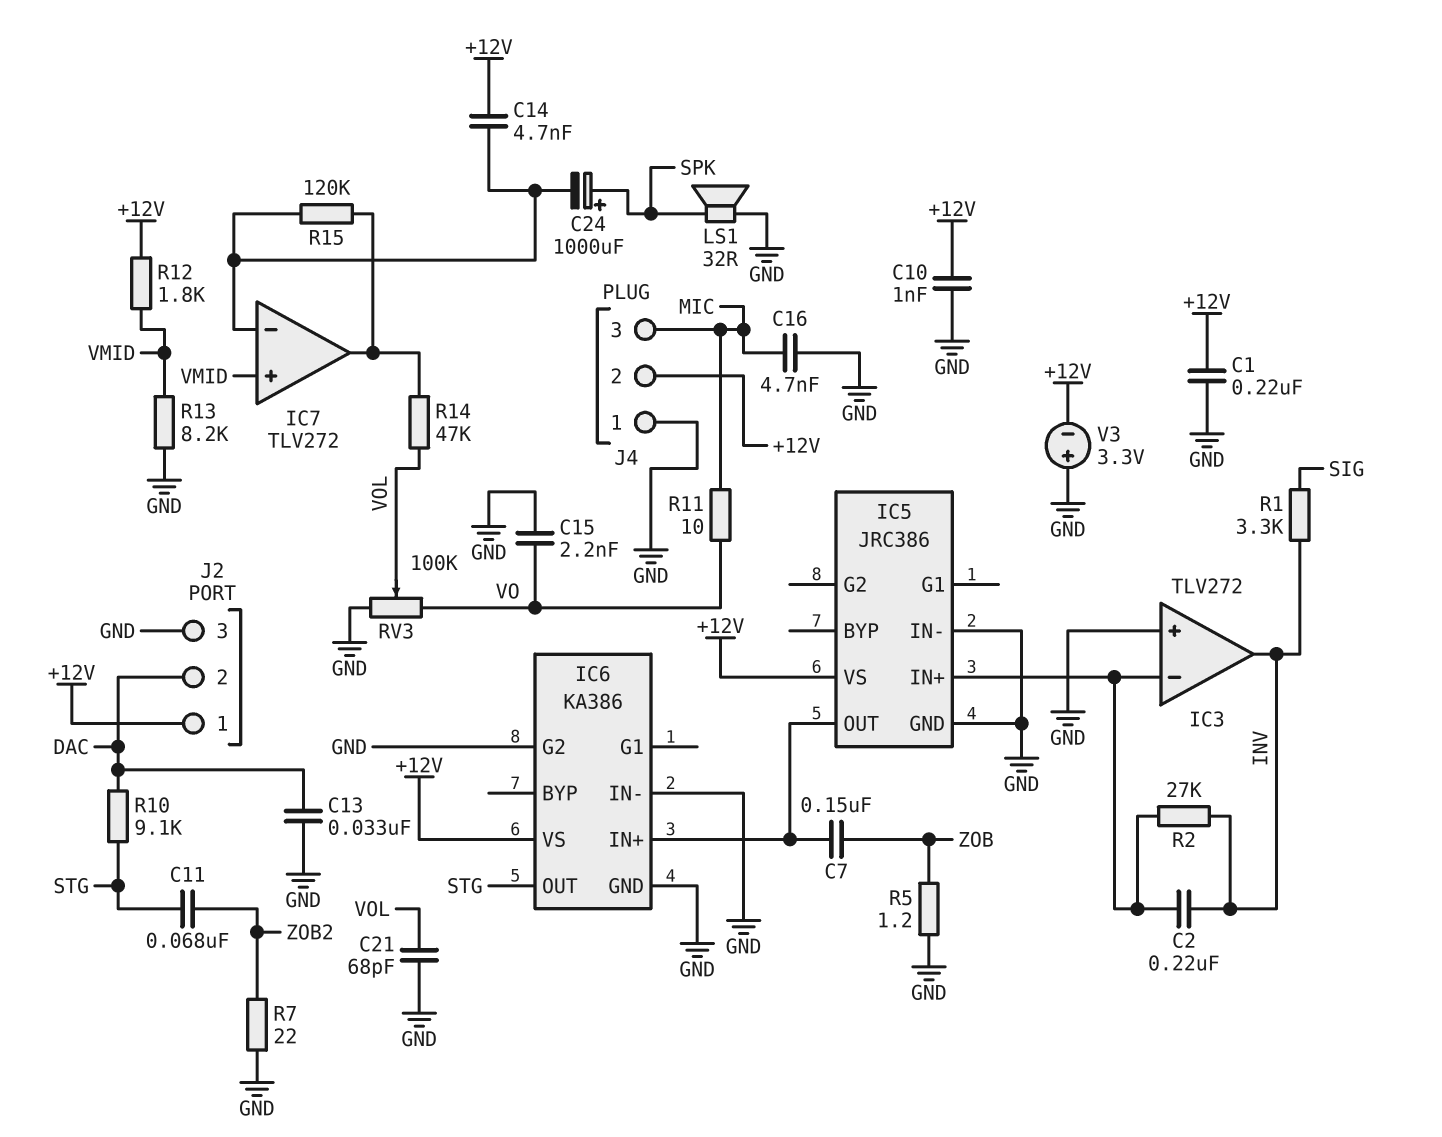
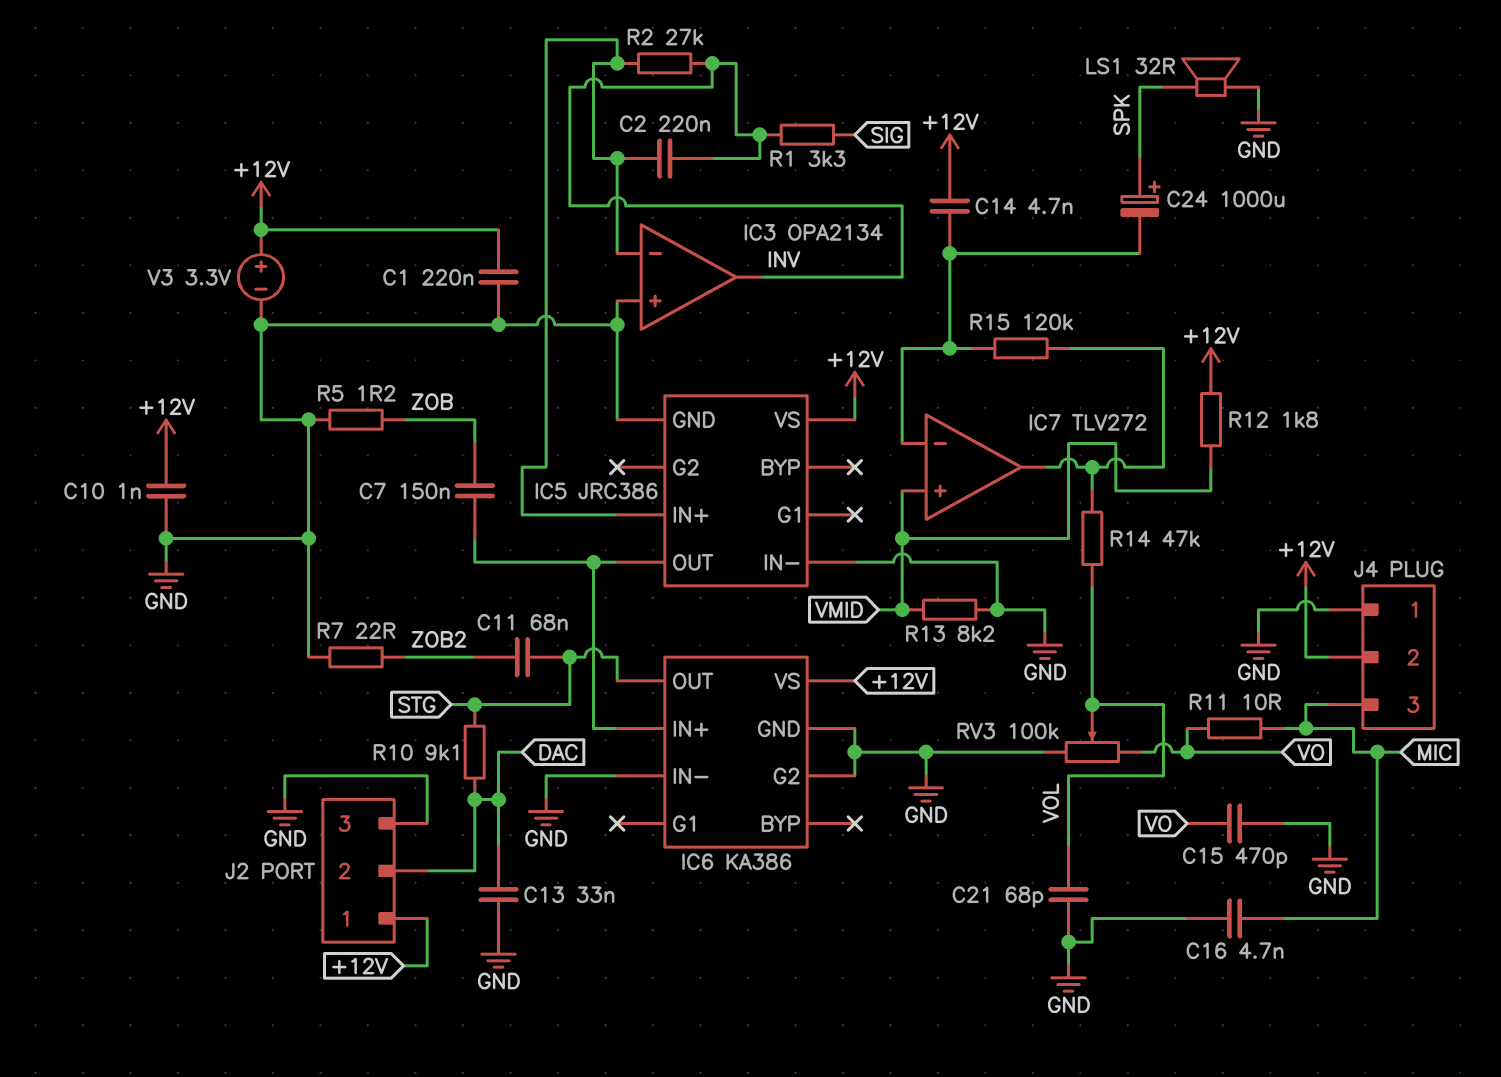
C15: 2.2nF (GND, VO) -> 470pF (GND, VO)
IC3: TLV272 -> OPA2134
V3: 3.3V (plus GND, minus +12V) -> 3.3V (plus +12V, minus GND)

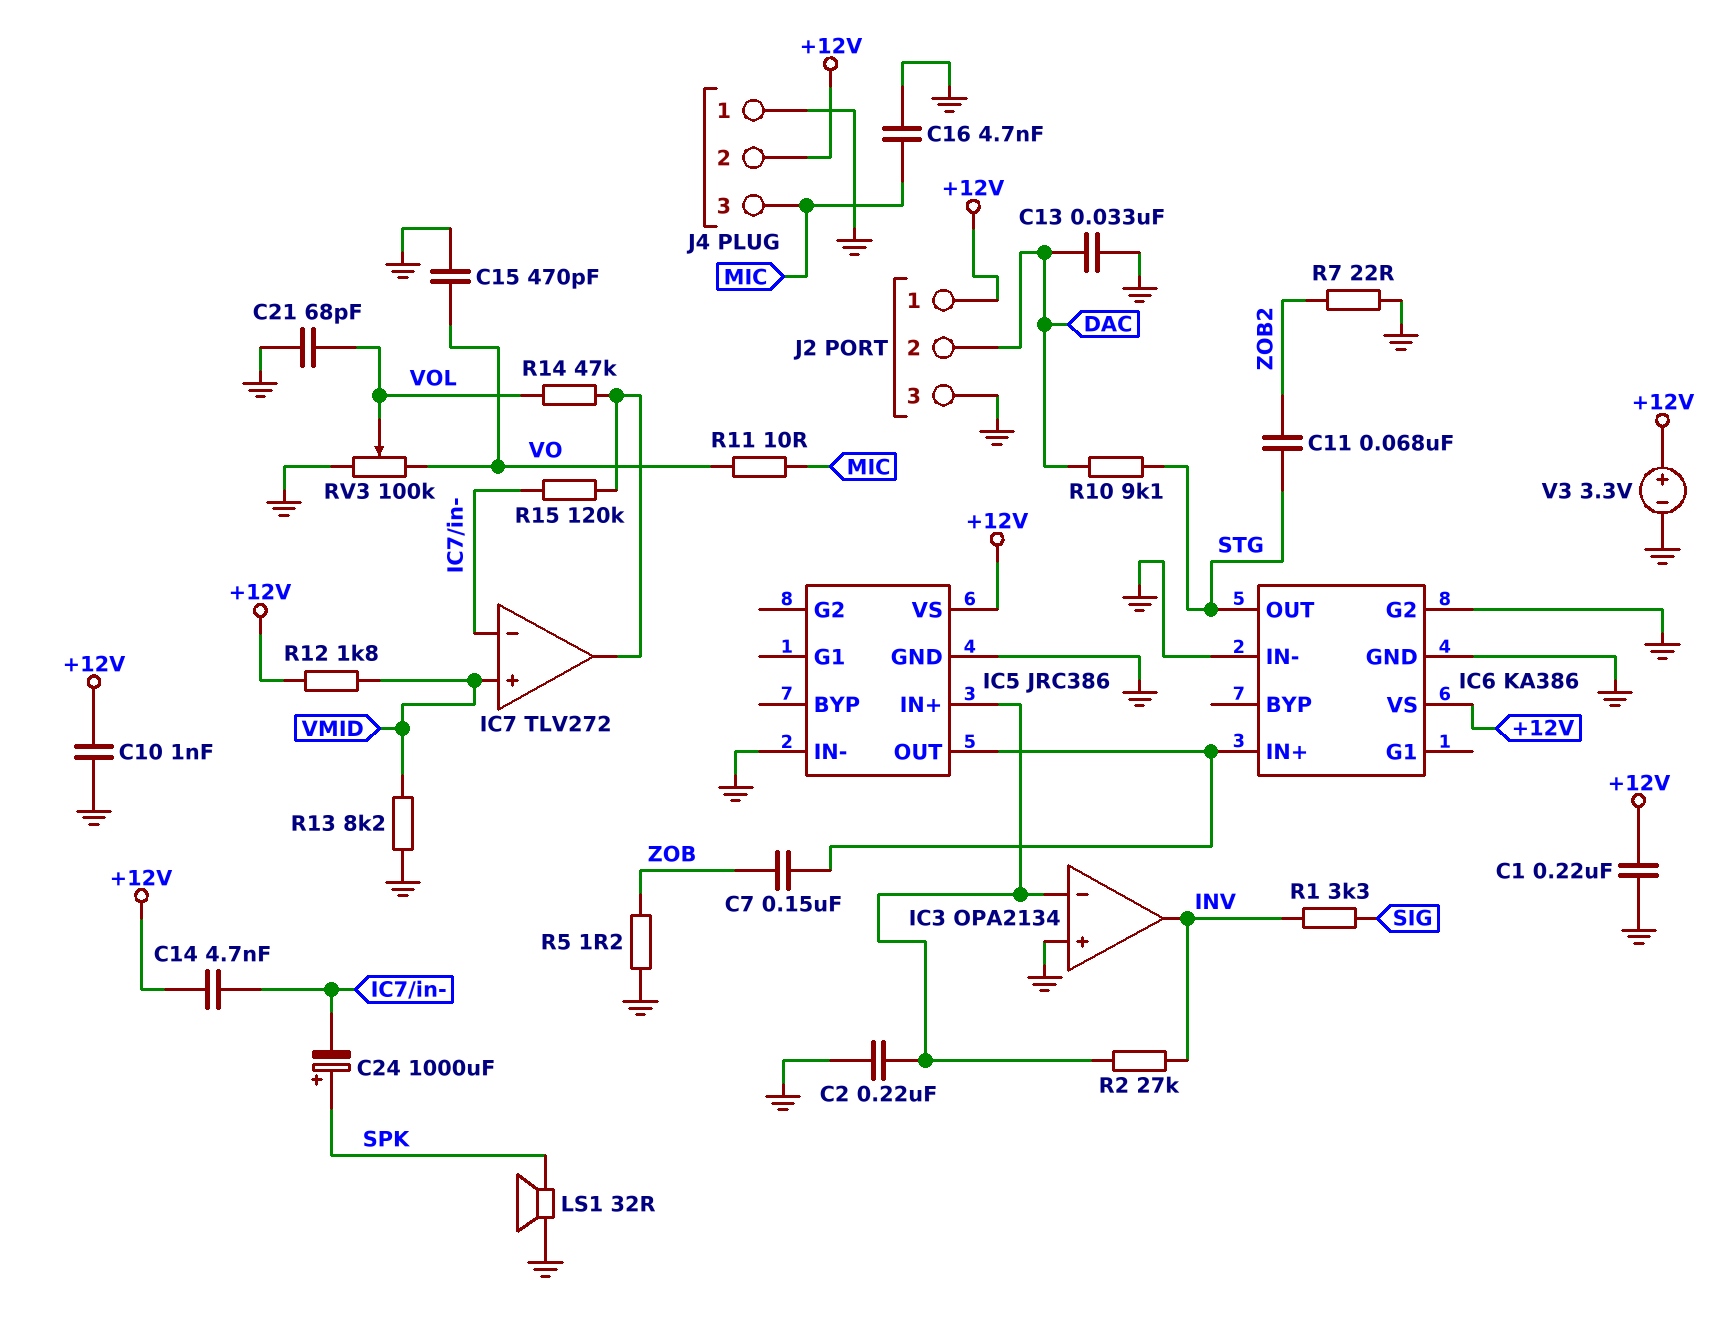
C2: 220nF (IC3/in-, INV) -> 220nF (GND, IC3/in-)

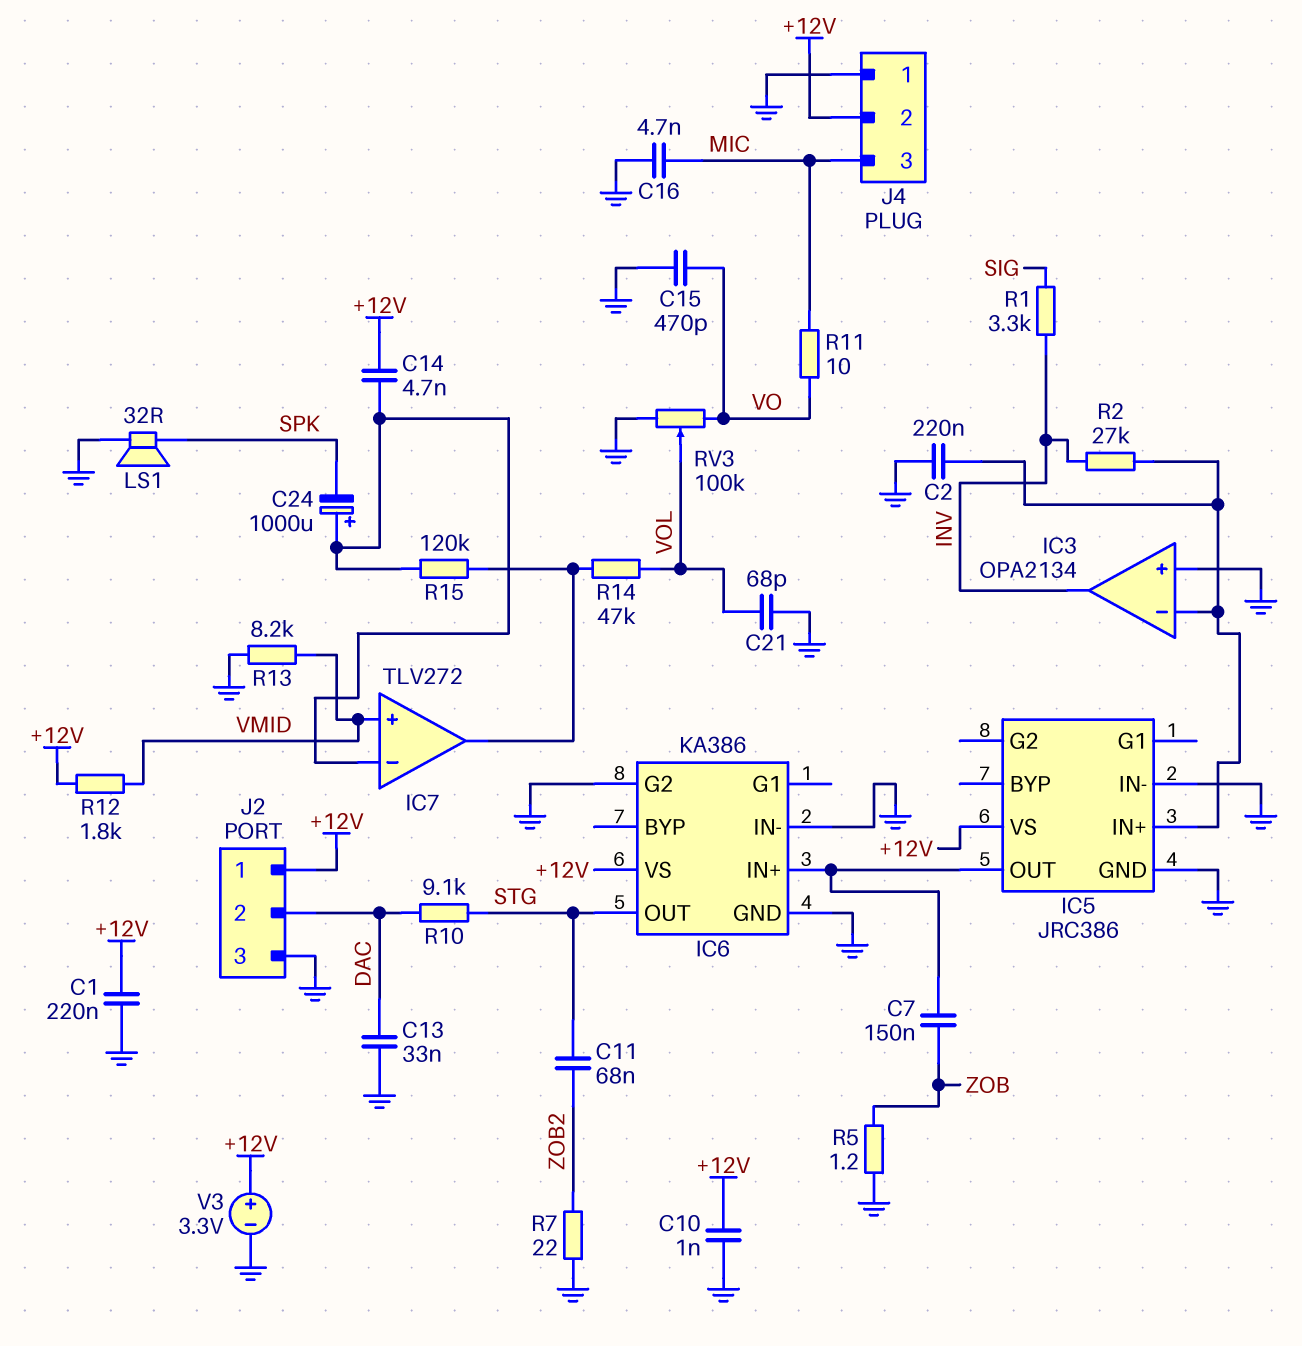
C24: 1000uF (plus SPK, minus IC7/in-) -> 1000uF (plus IC7/in-, minus SPK)

